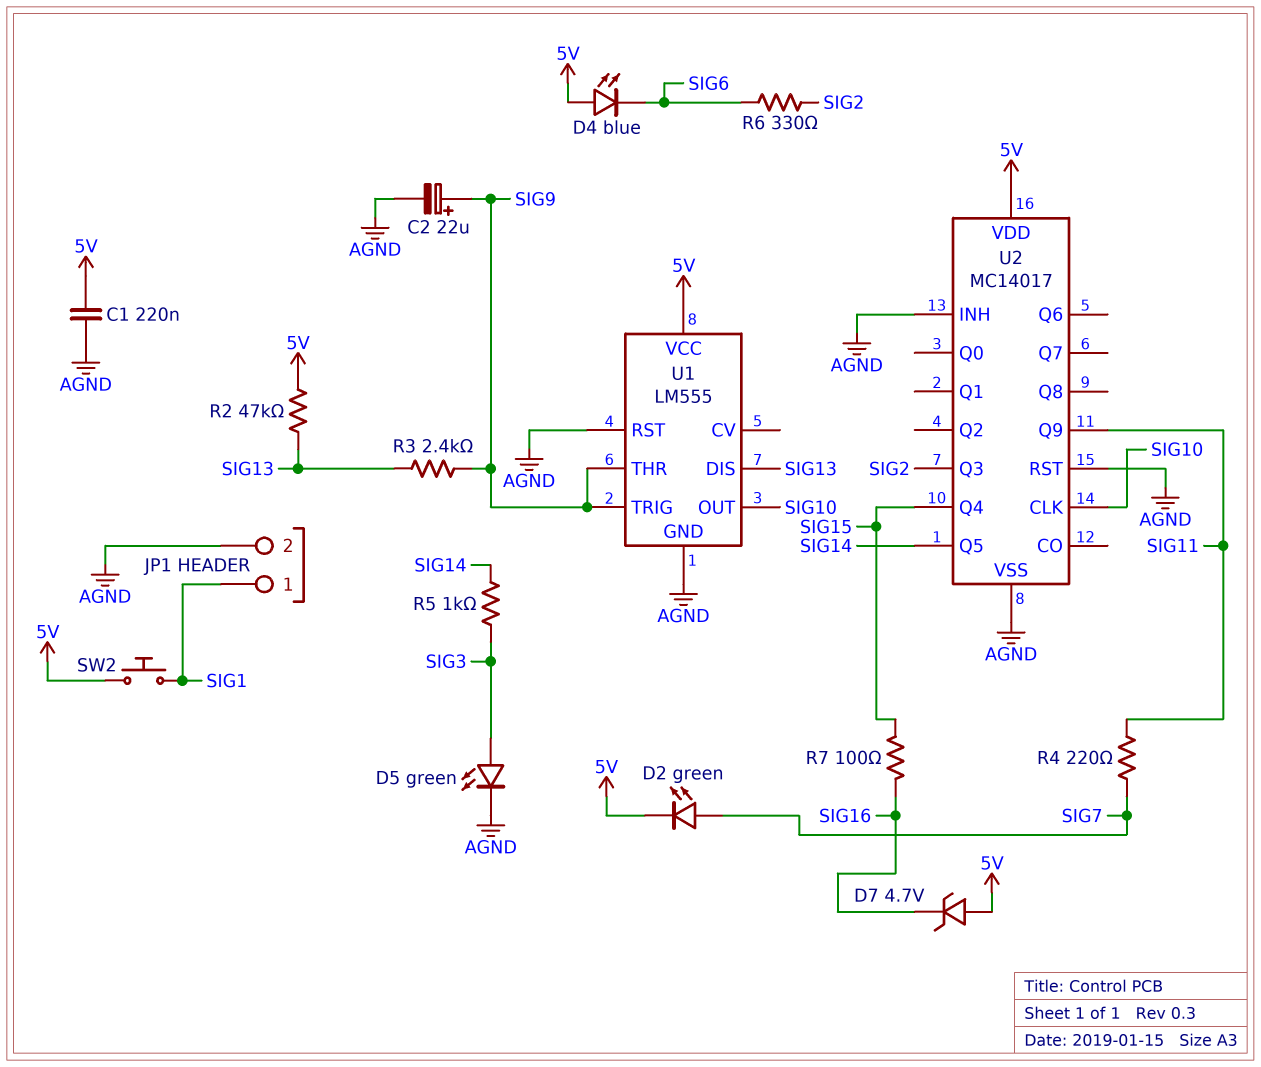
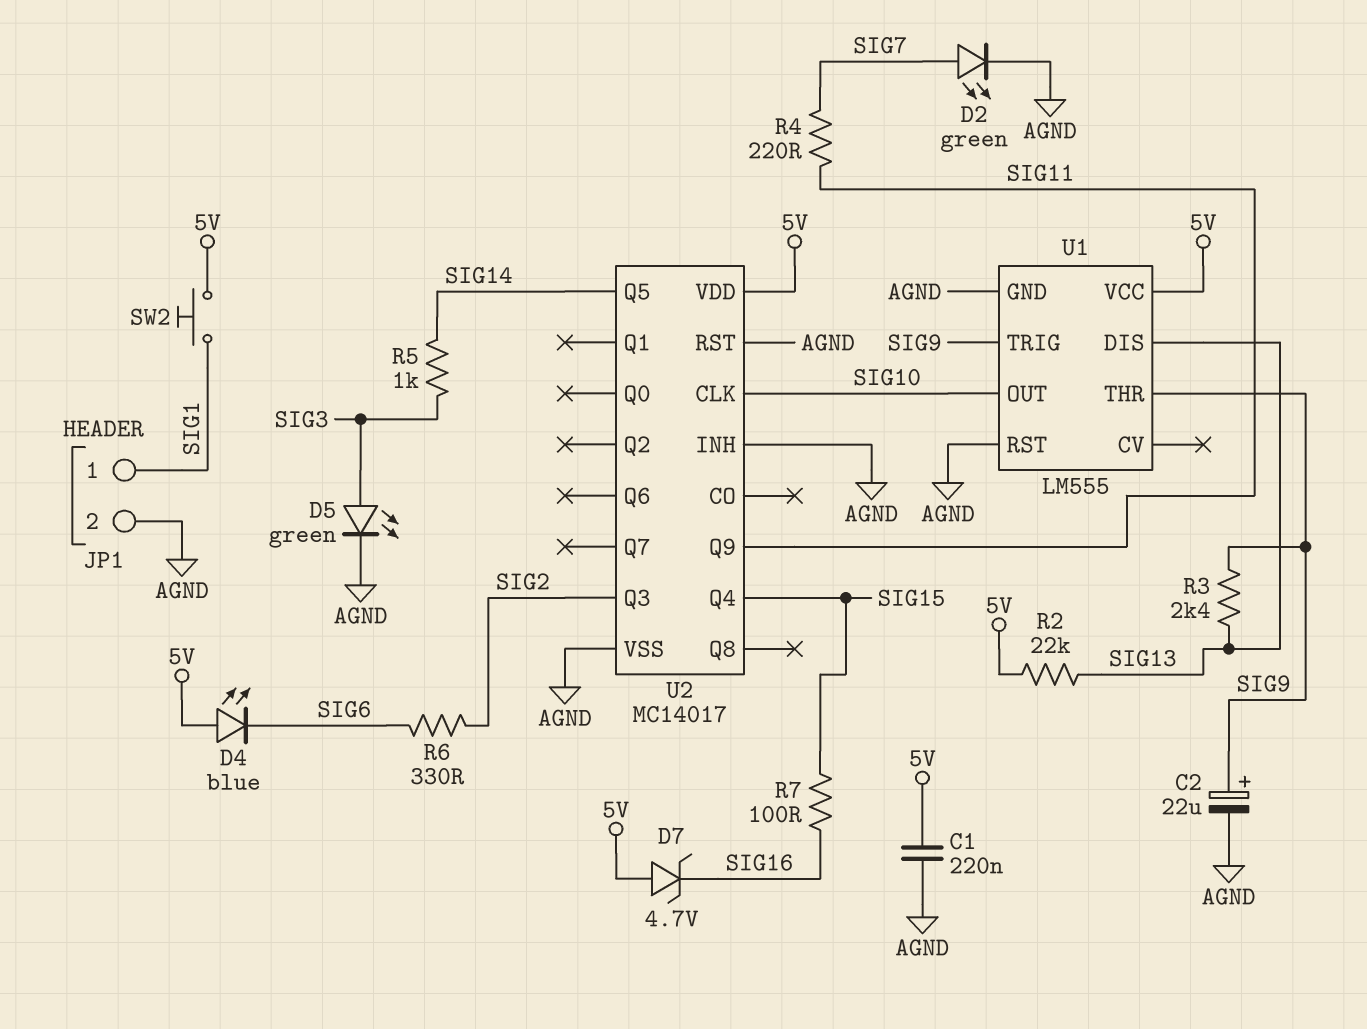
D2: LED green (A SIG7, K 5V) -> LED green (A SIG7, K AGND)
R2: 47k (5V, SIG13) -> 22k (5V, SIG13)

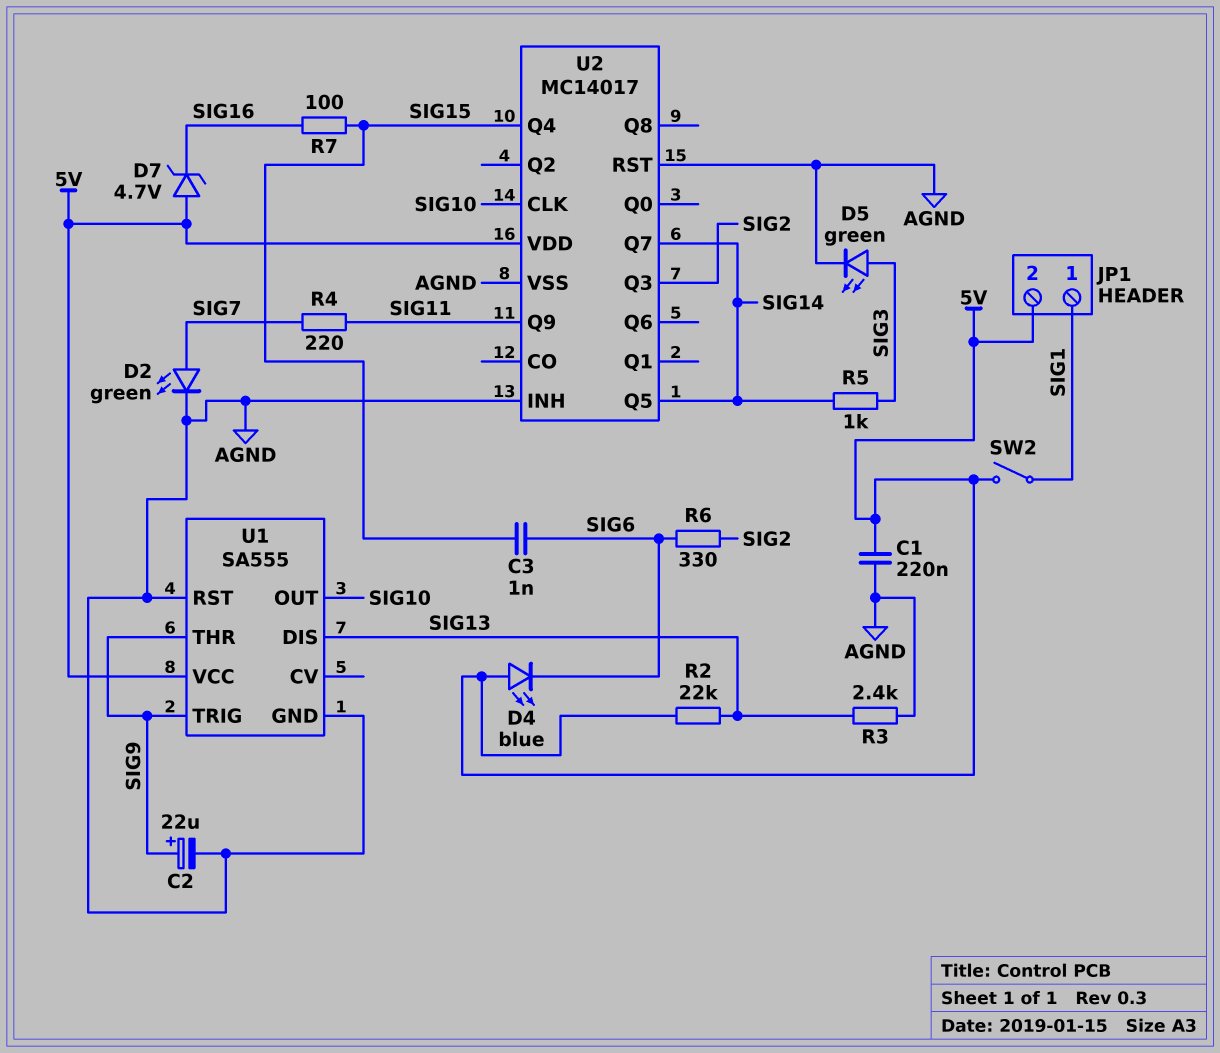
C3: none -> 1nF (SIG6, SIG15)
JP1 pin 2: AGND -> 5V
R3: 2.4k (SIG9, SIG13) -> 2.4k (AGND, SIG13)
SW2: button (5V, SIG1) -> switch (5V, SIG1)
U1: LM555 -> SA555
U2 pin Q7: none -> SIG14

